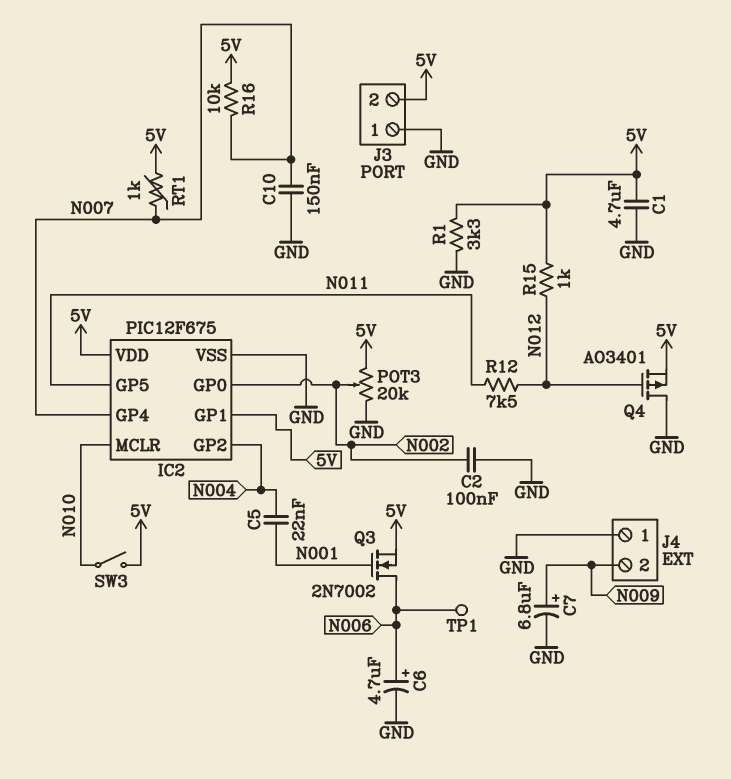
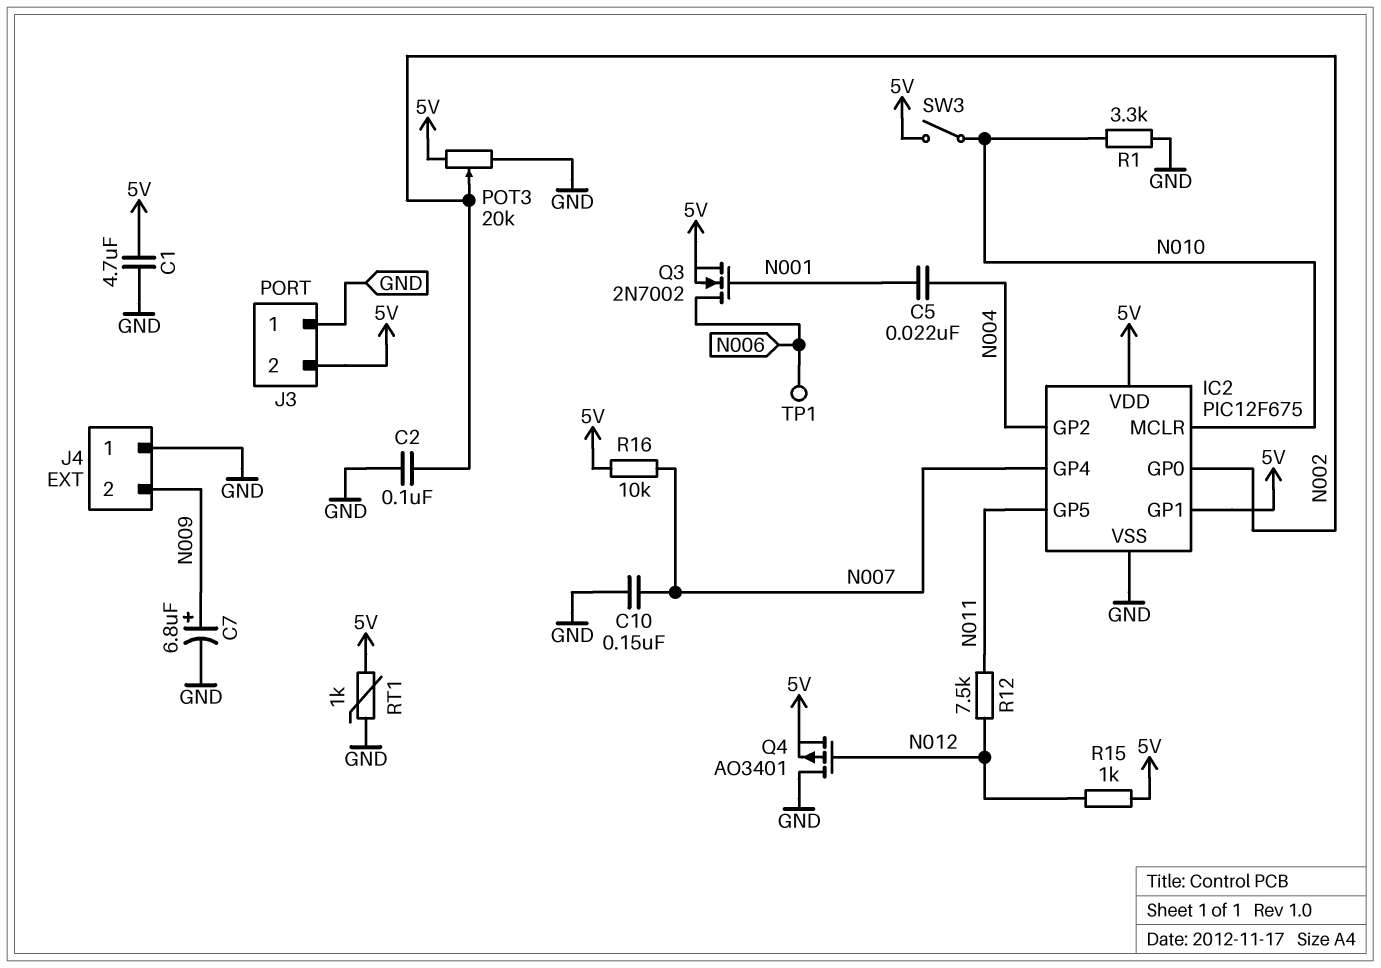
C6: 4.7uF (plus N006, minus GND) -> none
R1: 3.3k (5V, GND) -> 3.3k (GND, N010)
RT1: 1k (5V, N007) -> 1k (5V, GND)

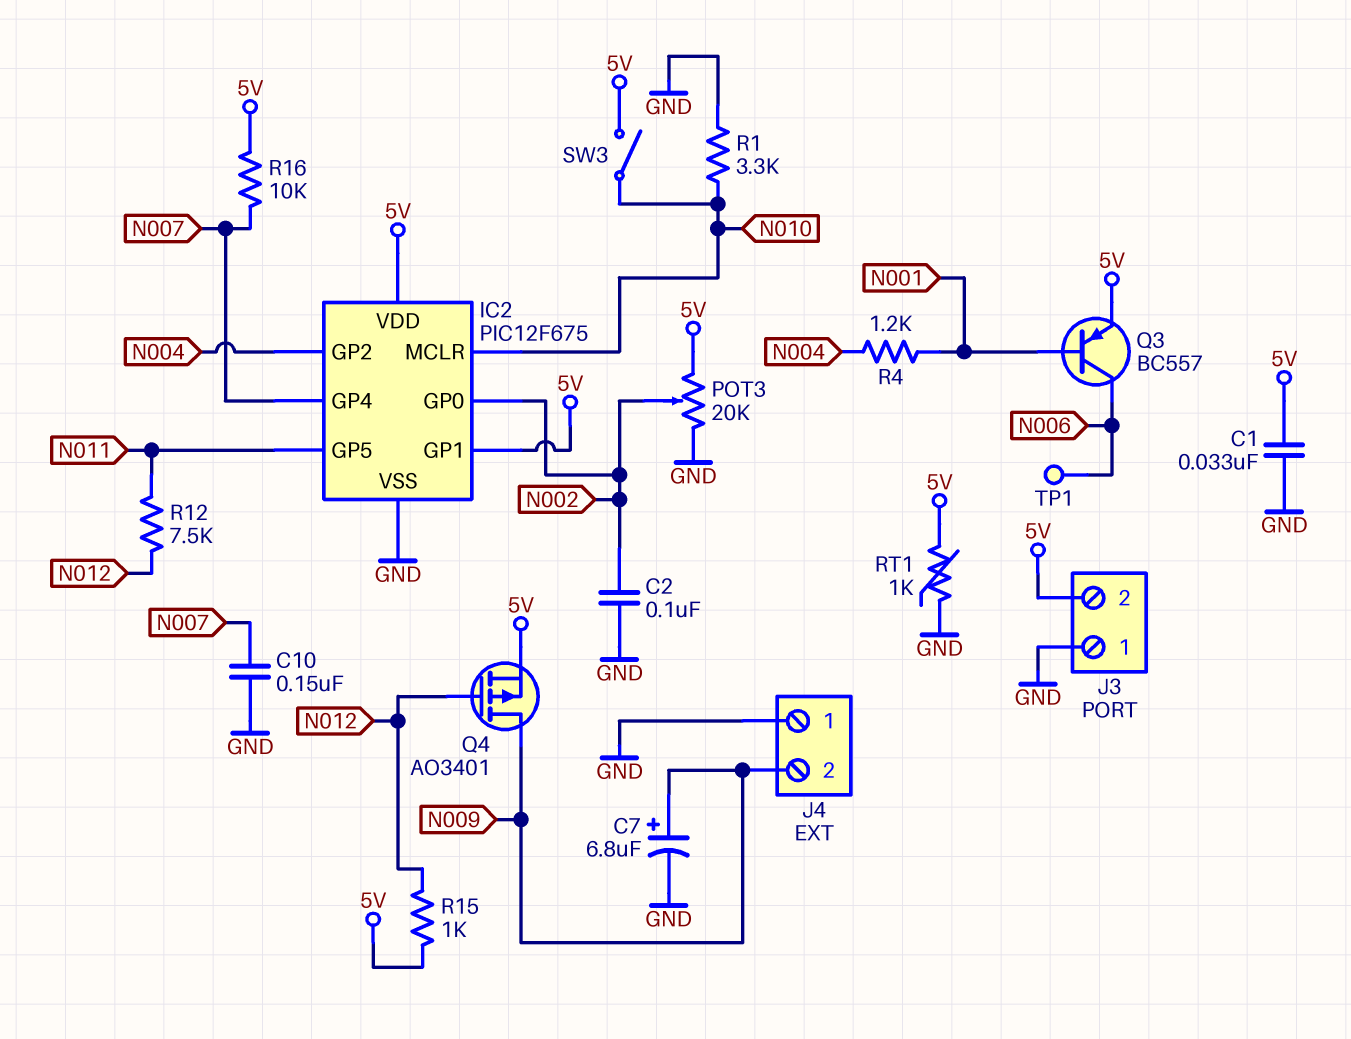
C1: 4.7uF (5V, GND) -> 33nF (5V, GND)
C5: 22nF (N001, N004) -> none
Q3: NMOS 2N7002 (G N001, D N006, S 5V) -> PNP BC557 (B N001, C N006, E 5V)
Q4: PMOS AO3401 (G N012, D GND, S 5V) -> PMOS AO3401 (G N012, D N009, S 5V)
R4: none -> 1.2k (N001, N004)

